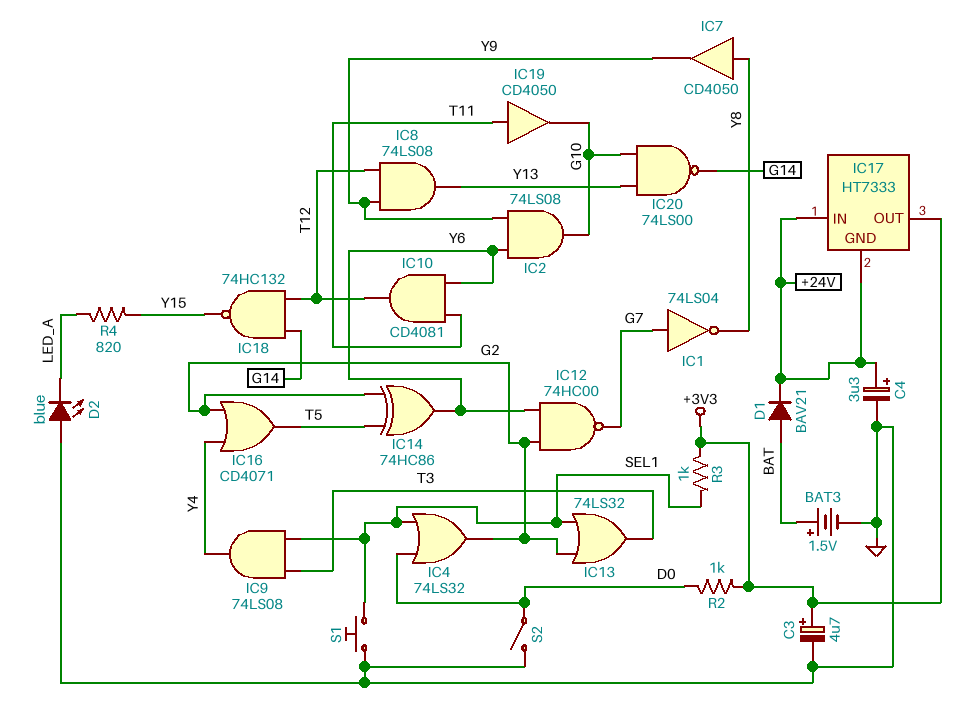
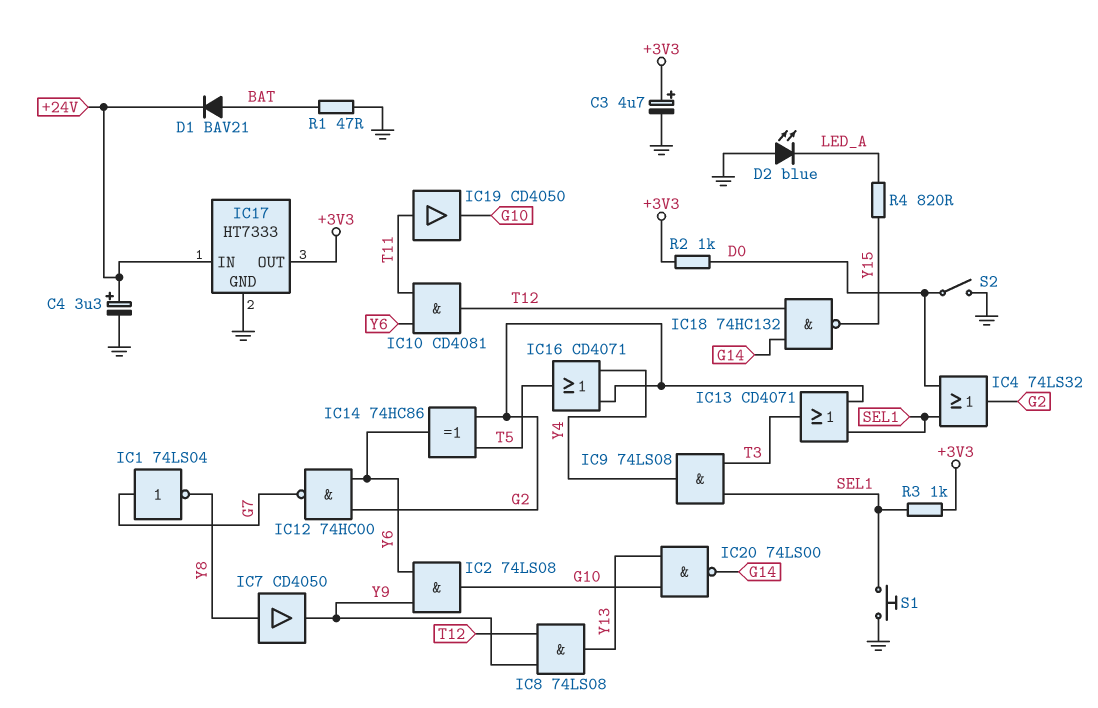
BAT3: 1.5V (plus BAT, minus GND) -> none
IC13: OR 74LS32 (in G2, in SEL1, out T3) -> OR CD4071 (in G2, in SEL1, out T3)
IC17 pin GND: +24V -> GND
R1: none -> 47 (BAT, GND)

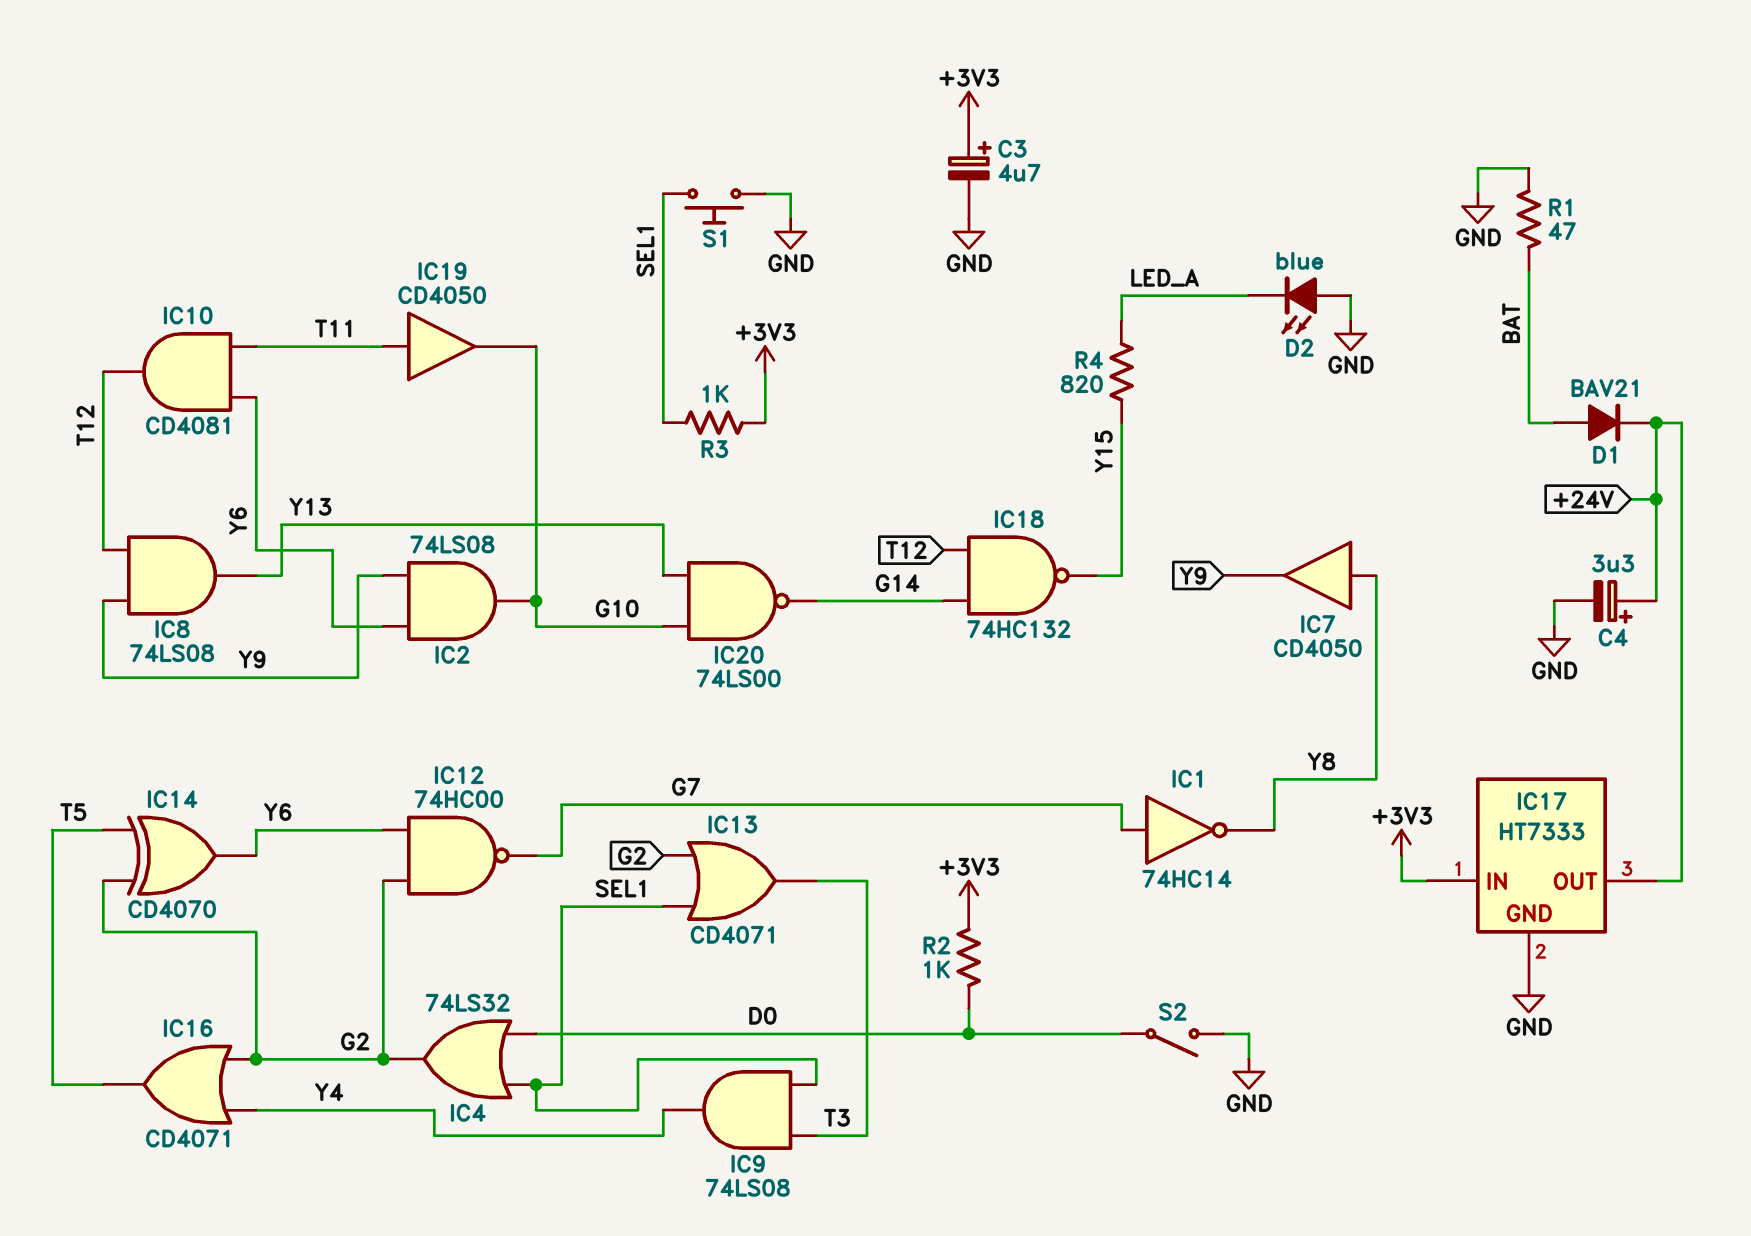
IC1: NOT 74LS04 (in G7, out Y8) -> NOT 74HC14 (in G7, out Y8)
IC14: XOR 74HC86 (in G2, in T5, out Y6) -> XOR CD4070 (in G2, in T5, out Y6)
IC17 pin IN: +24V -> +3V3
IC17 pin OUT: +3V3 -> +24V

